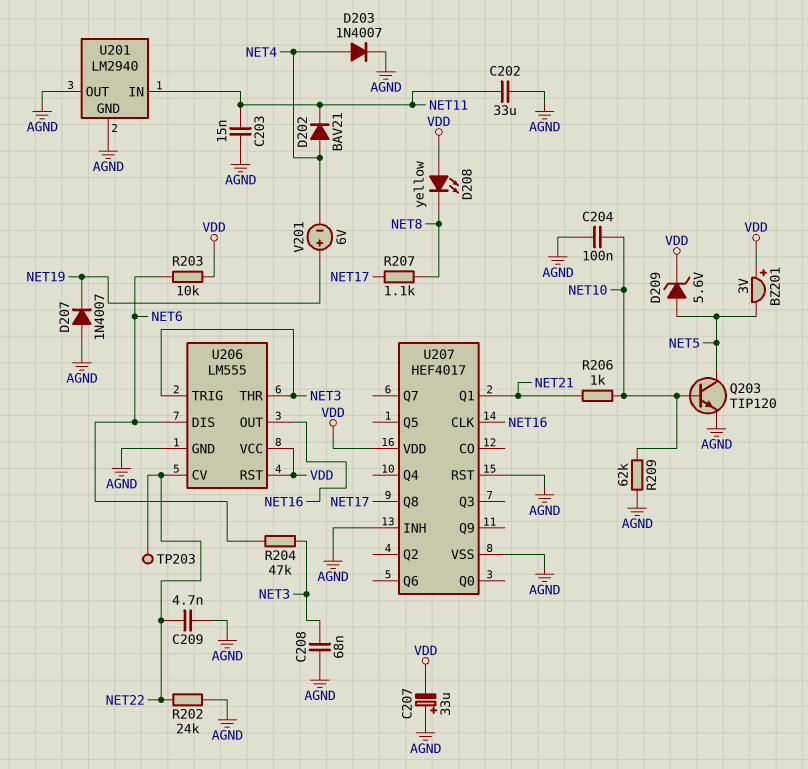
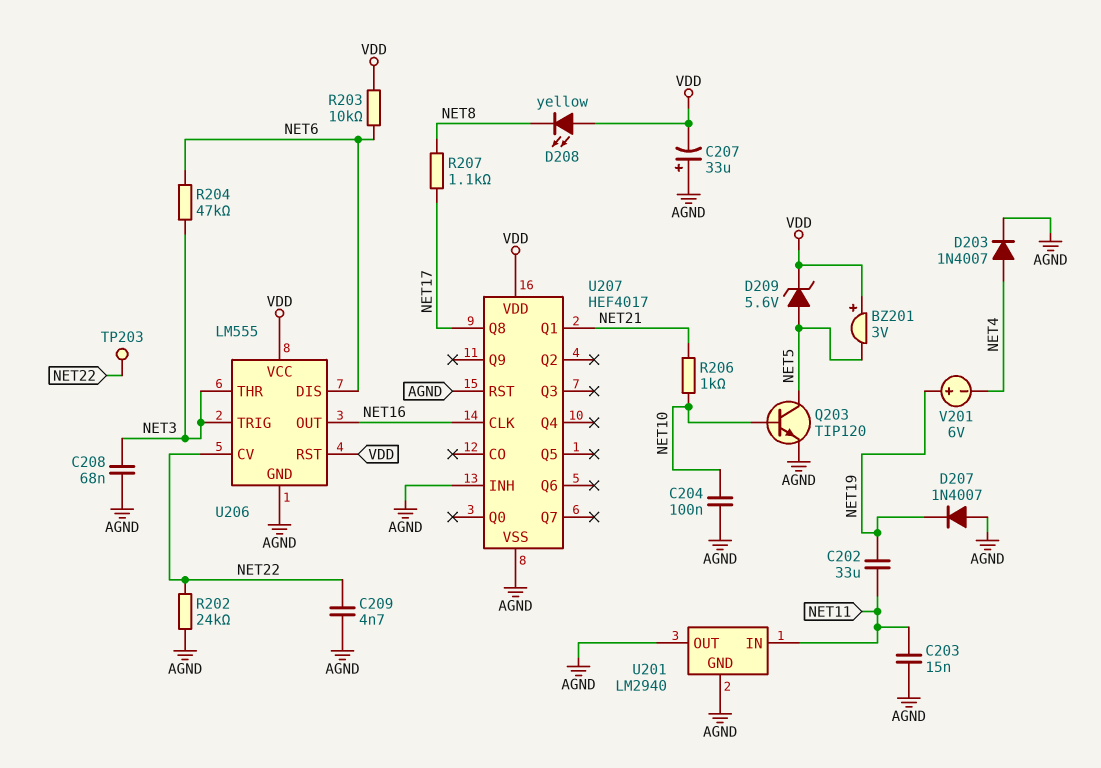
C202: 33uF (AGND, NET11) -> 33uF (NET11, NET19)
D202: diode BAV21 (A NET4, K NET11) -> none
R209: 62k (AGND, NET10) -> none

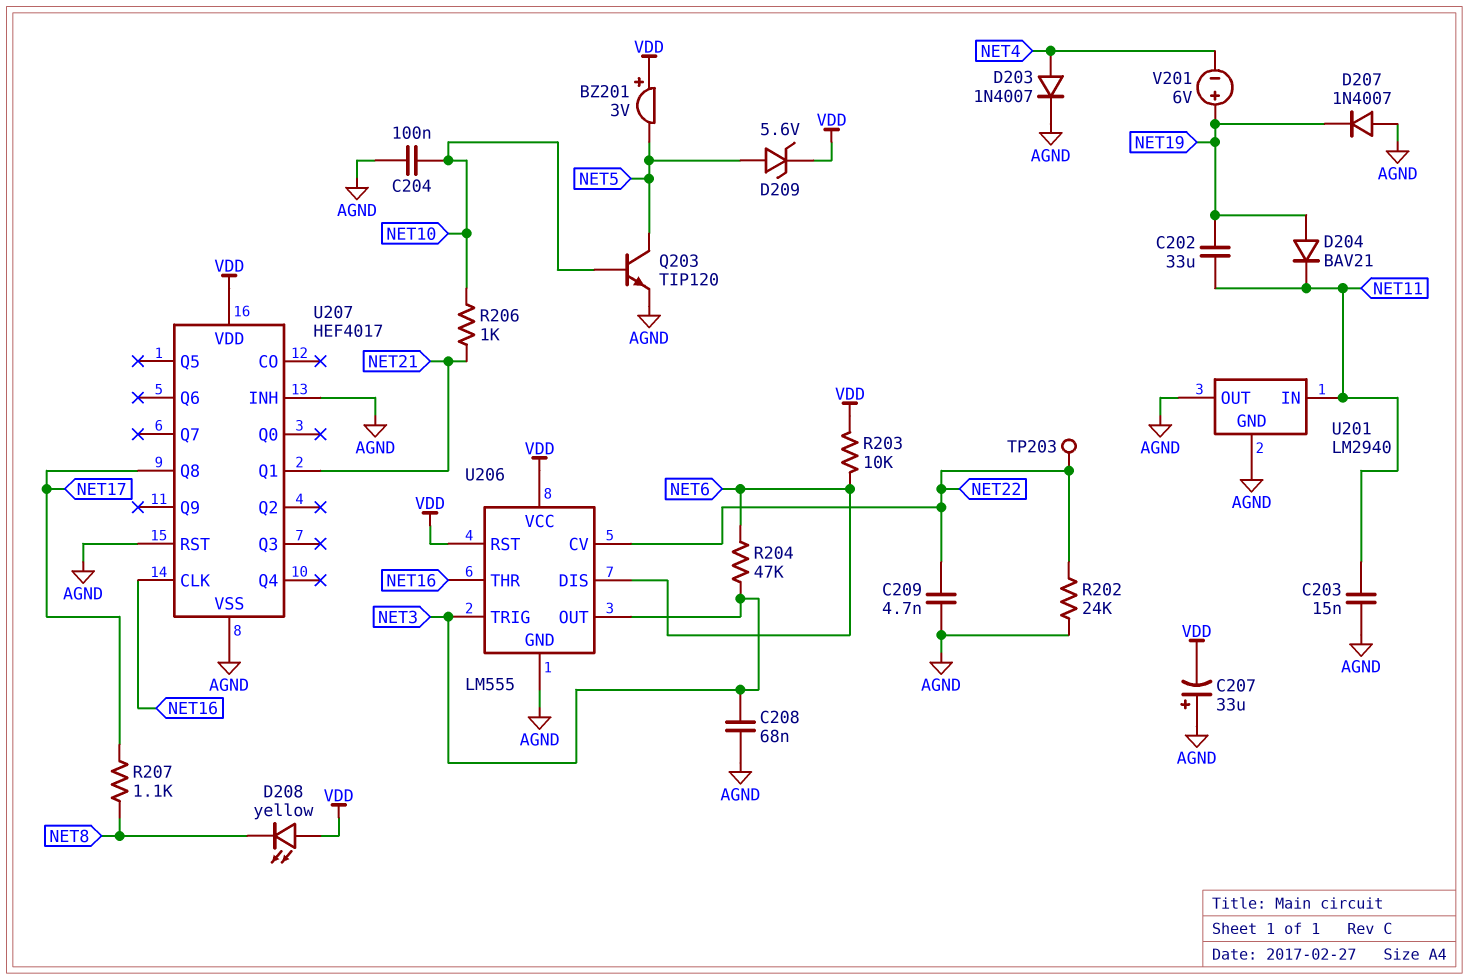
D204: none -> diode BAV21 (A NET19, K NET11)
U206 pin OUT: NET16 -> NET3
U206 pin THR: NET3 -> NET16

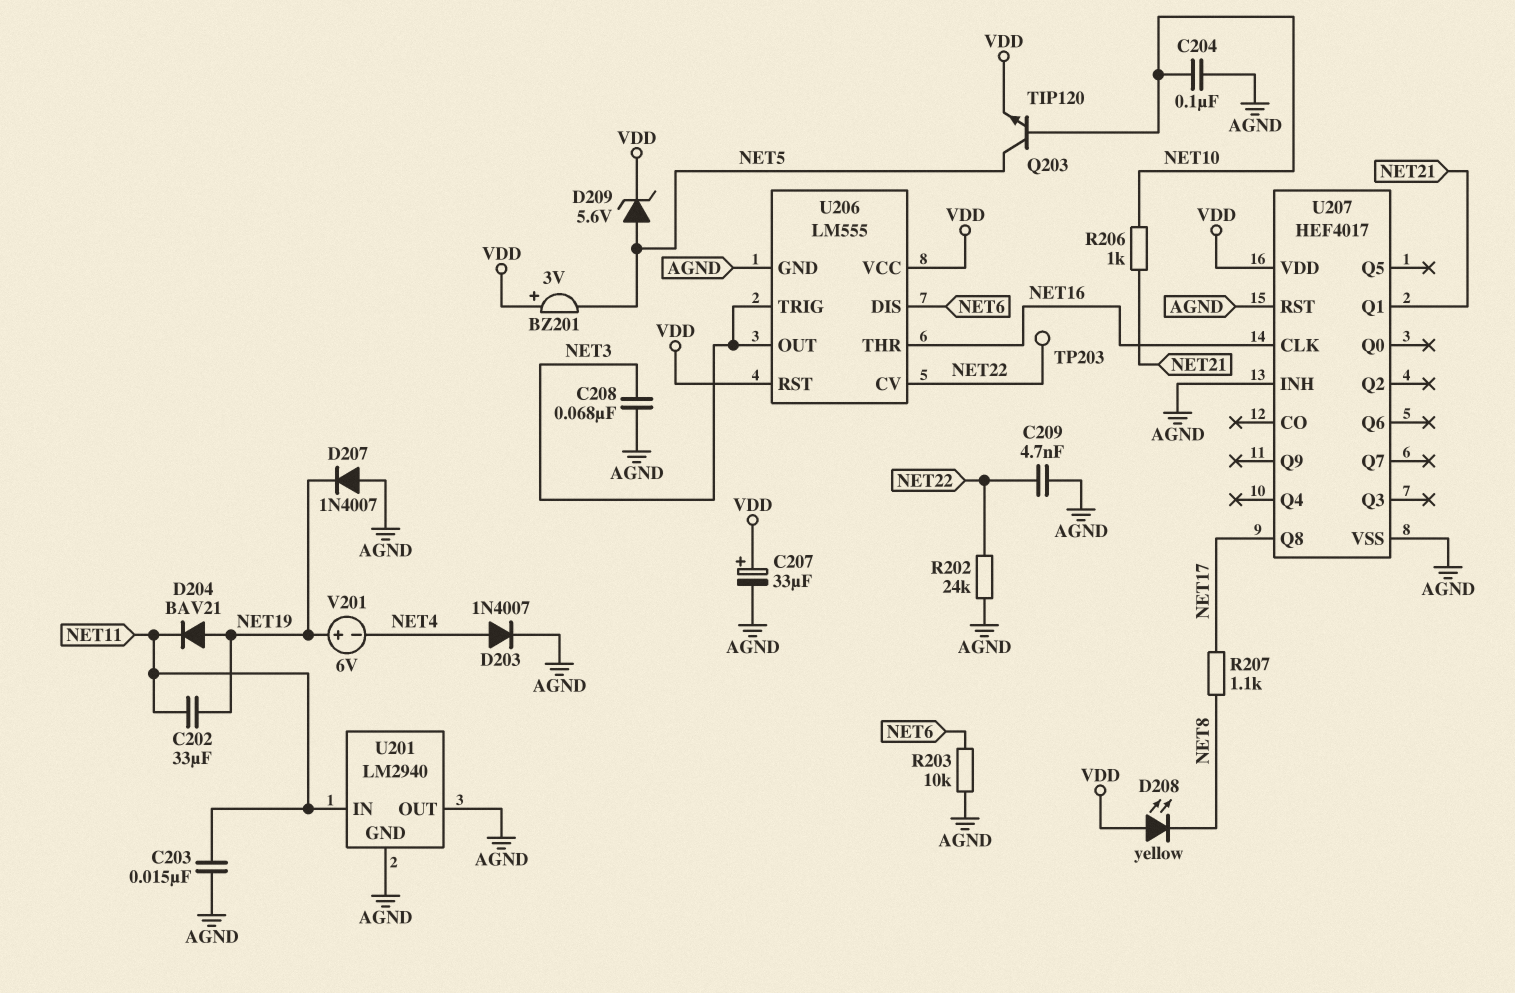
C207: 33uF (plus AGND, minus VDD) -> 33uF (plus VDD, minus AGND)
Q203: NPN TIP120 (B NET10, C NET5, E AGND) -> NPN TIP120 (B NET10, C NET5, E VDD)
R203: 10k (NET6, VDD) -> 10k (AGND, NET6)
R204: 47k (NET3, NET6) -> none

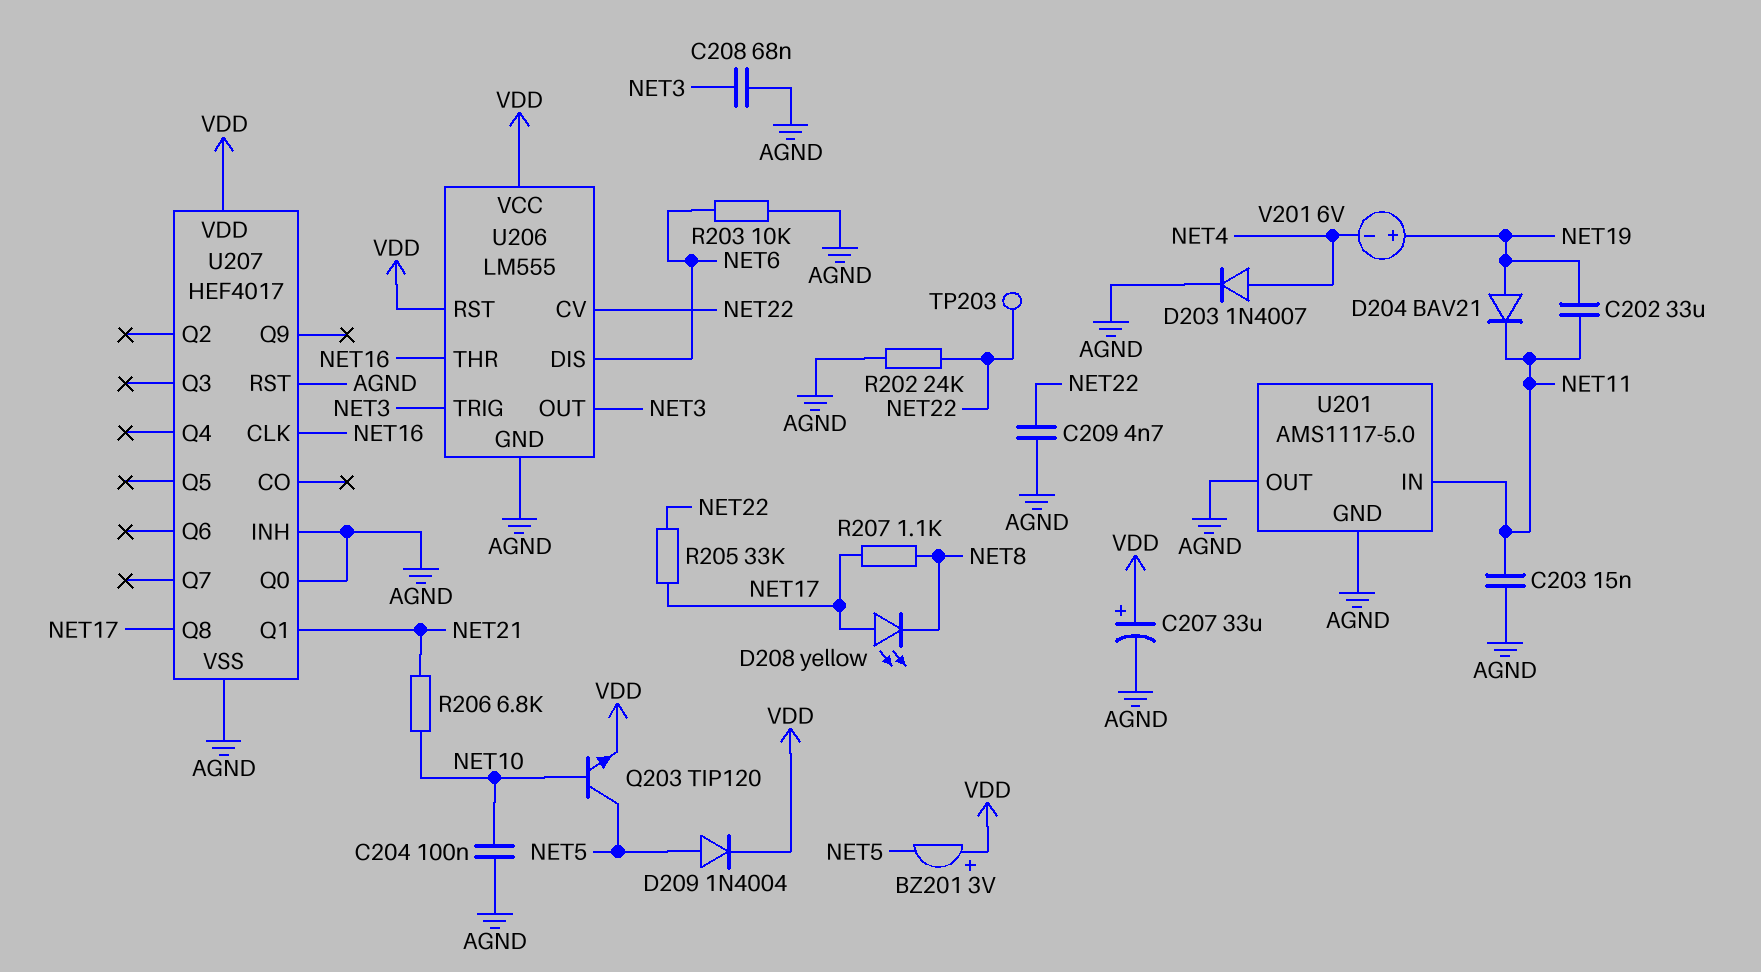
D207: diode 1N4007 (A AGND, K NET19) -> none
D208: LED yellow (A VDD, K NET8) -> LED yellow (A NET17, K NET8)
D209: zener 5.6V (A NET5, K VDD) -> diode 1N4004 (A NET5, K VDD)
R205: none -> 33k (NET17, NET22)
R206: 1k (NET10, NET21) -> 6.8k (NET10, NET21)
U201: LM2940 -> AMS1117-5.0
U207 pin Q0: none -> AGND

